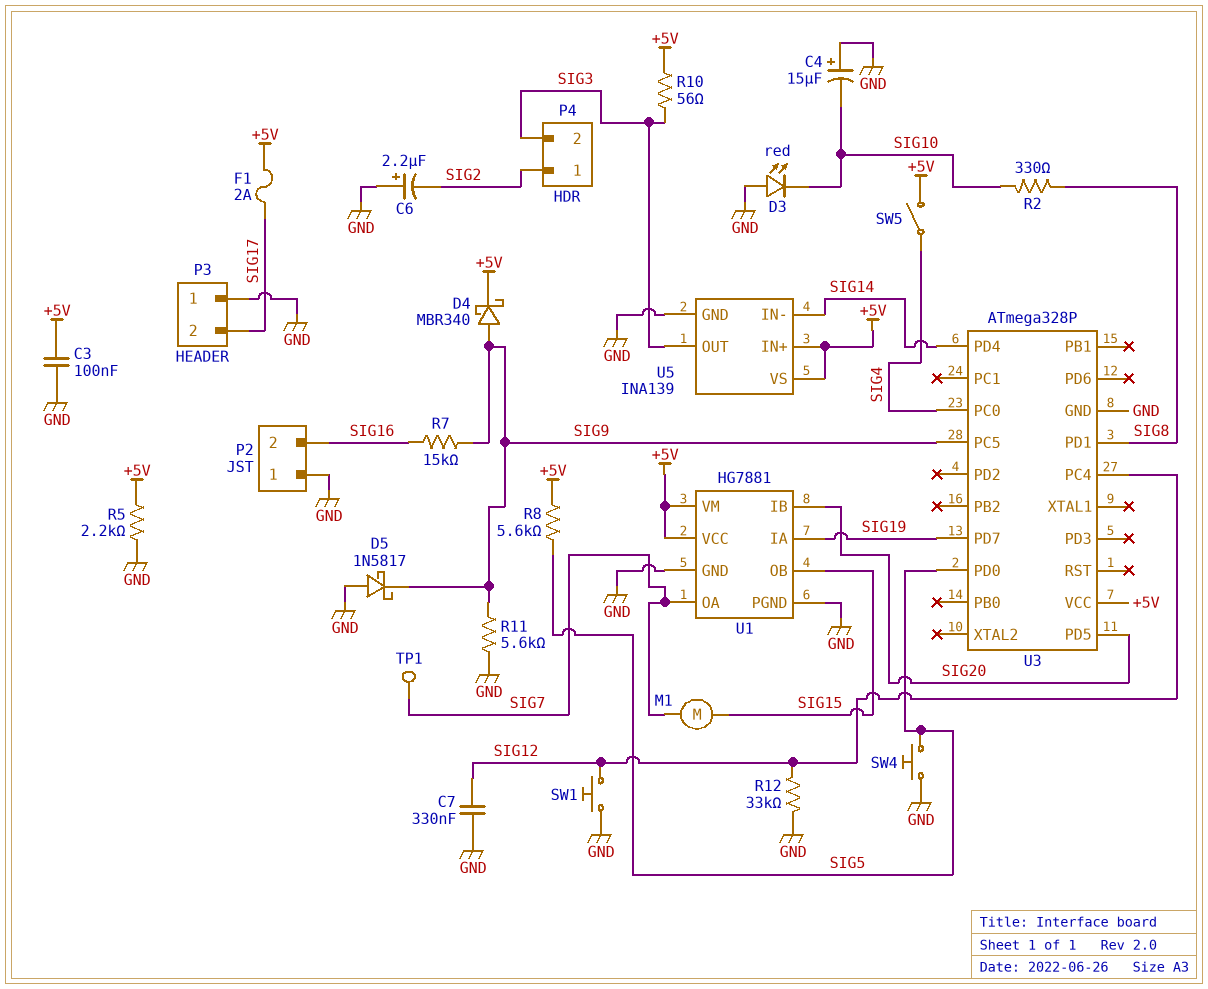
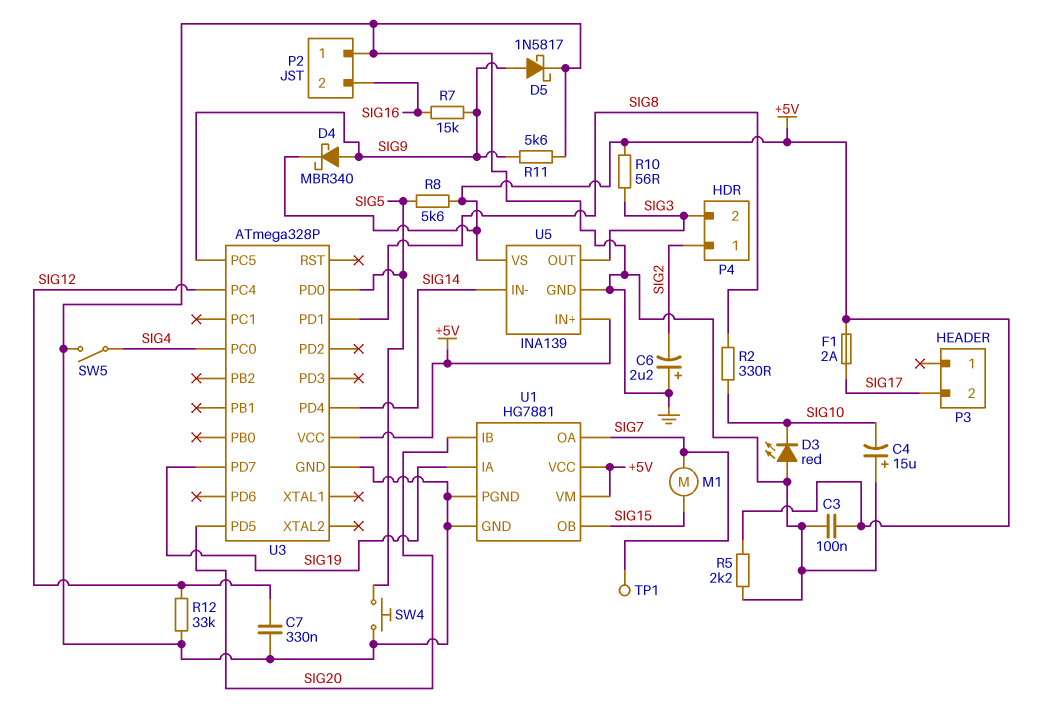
D5: schottky 1N5817 (A GND, K SIG9) -> schottky 1N5817 (A SIG9, K GND)
P3 pin 1: GND -> none
SW1: button (GND, SIG12) -> none
SW5: switch (+5V, SIG4) -> switch (GND, SIG4)

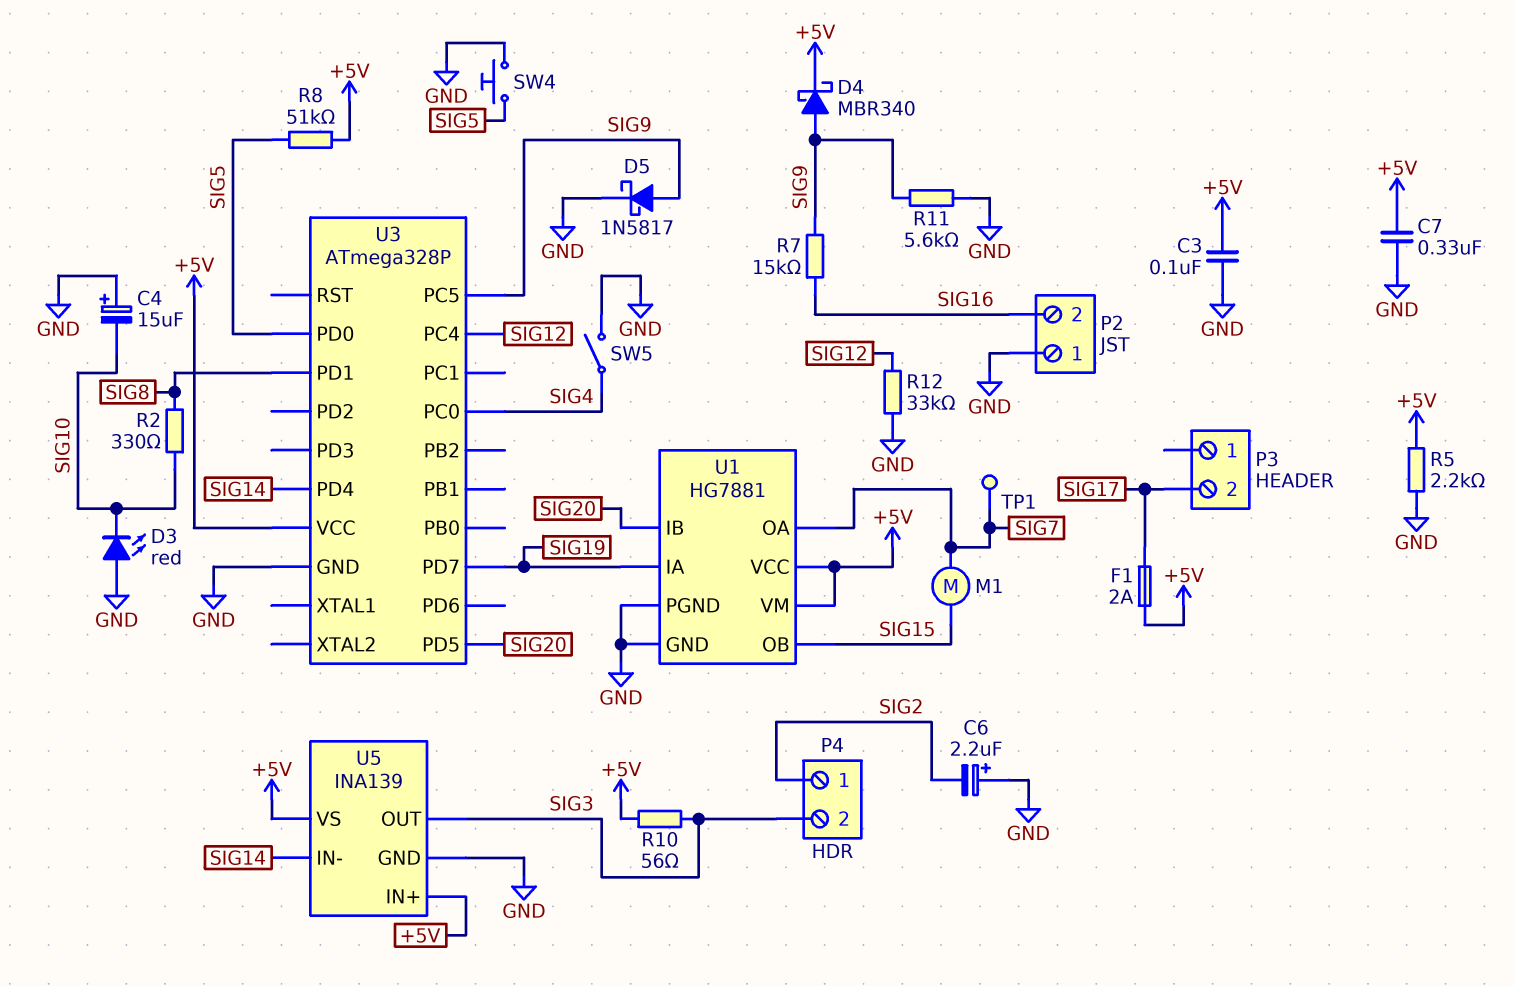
C7: 330nF (GND, SIG12) -> 330nF (+5V, GND)
R8: 5.6k (+5V, SIG5) -> 51k (+5V, SIG5)

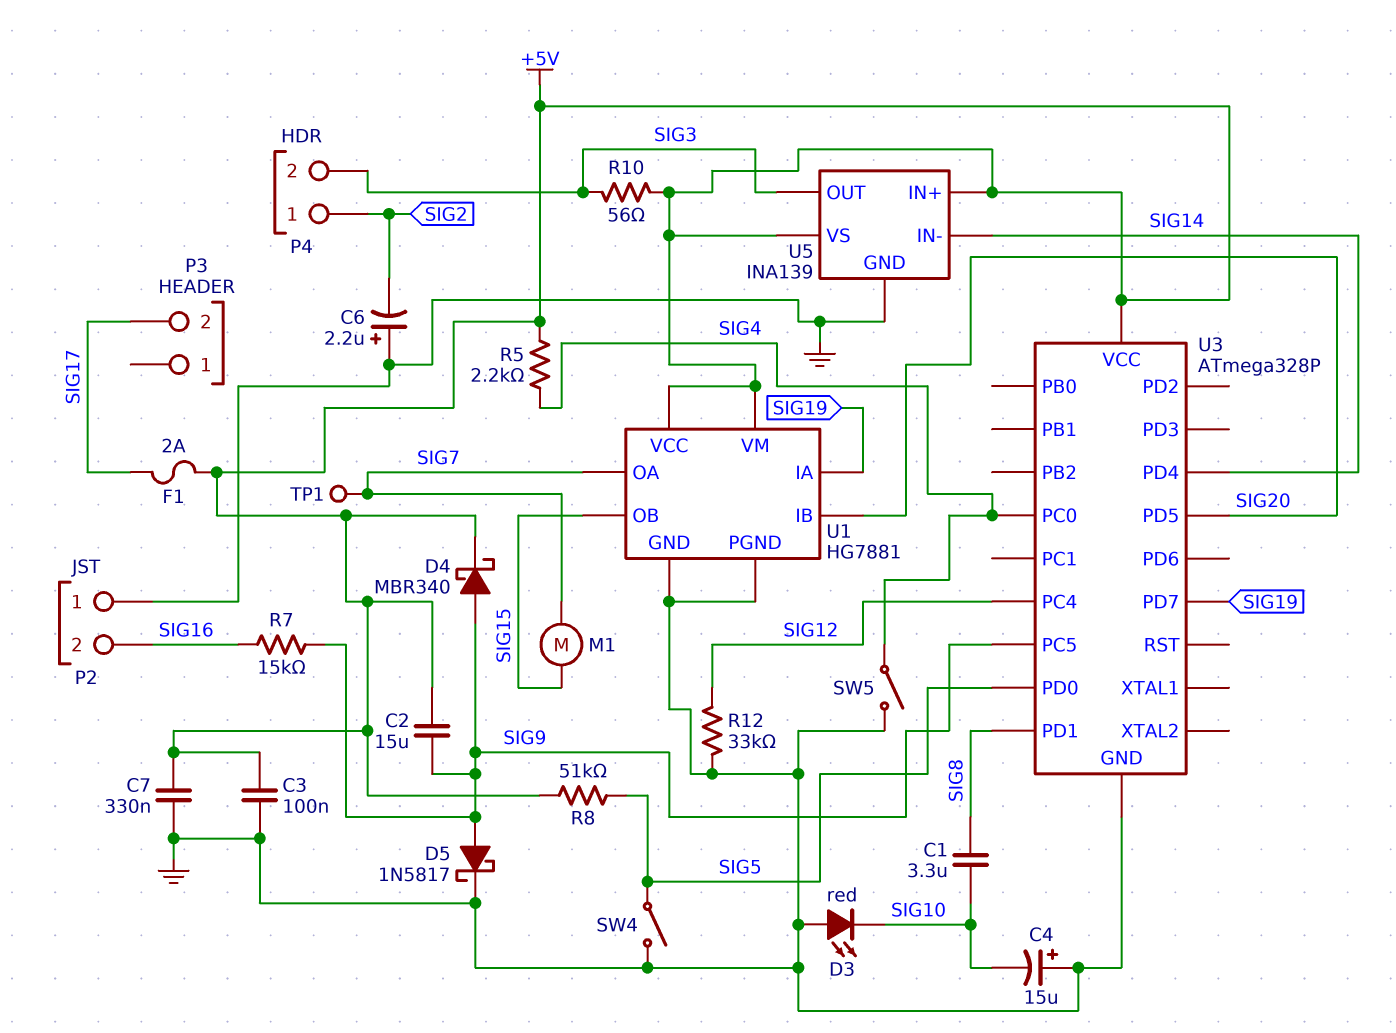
C1: none -> 3.3uF (SIG8, SIG10)
C2: none -> 15uF (+5V, SIG9)
R2: 330 (SIG8, SIG10) -> none
R5: 2.2k (+5V, GND) -> 2.2k (+5V, SIG4)
R11: 5.6k (GND, SIG9) -> none
SW4: button (GND, SIG5) -> switch (GND, SIG5)

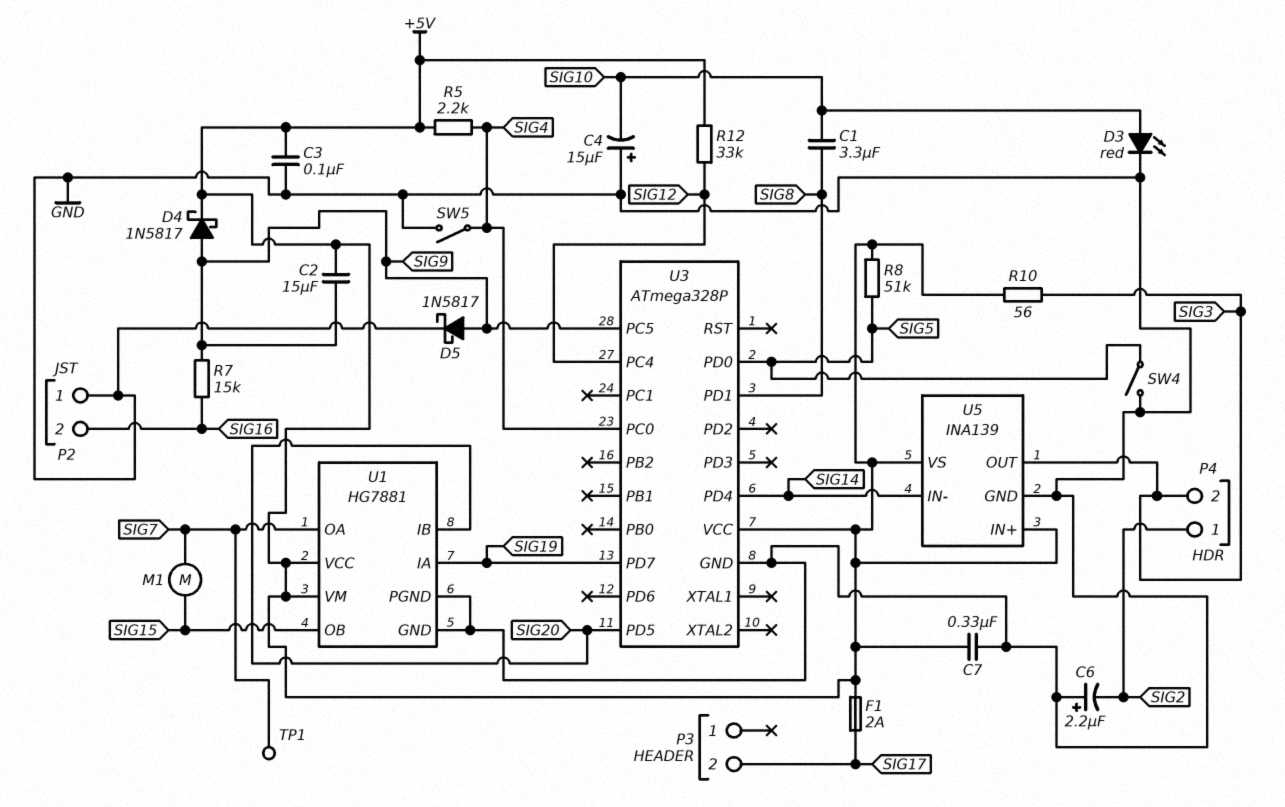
D3: LED red (A GND, K SIG10) -> LED red (A SIG10, K GND)
D4: schottky MBR340 (A SIG9, K +5V) -> schottky 1N5817 (A SIG9, K +5V)
R12: 33k (GND, SIG12) -> 33k (+5V, SIG12)

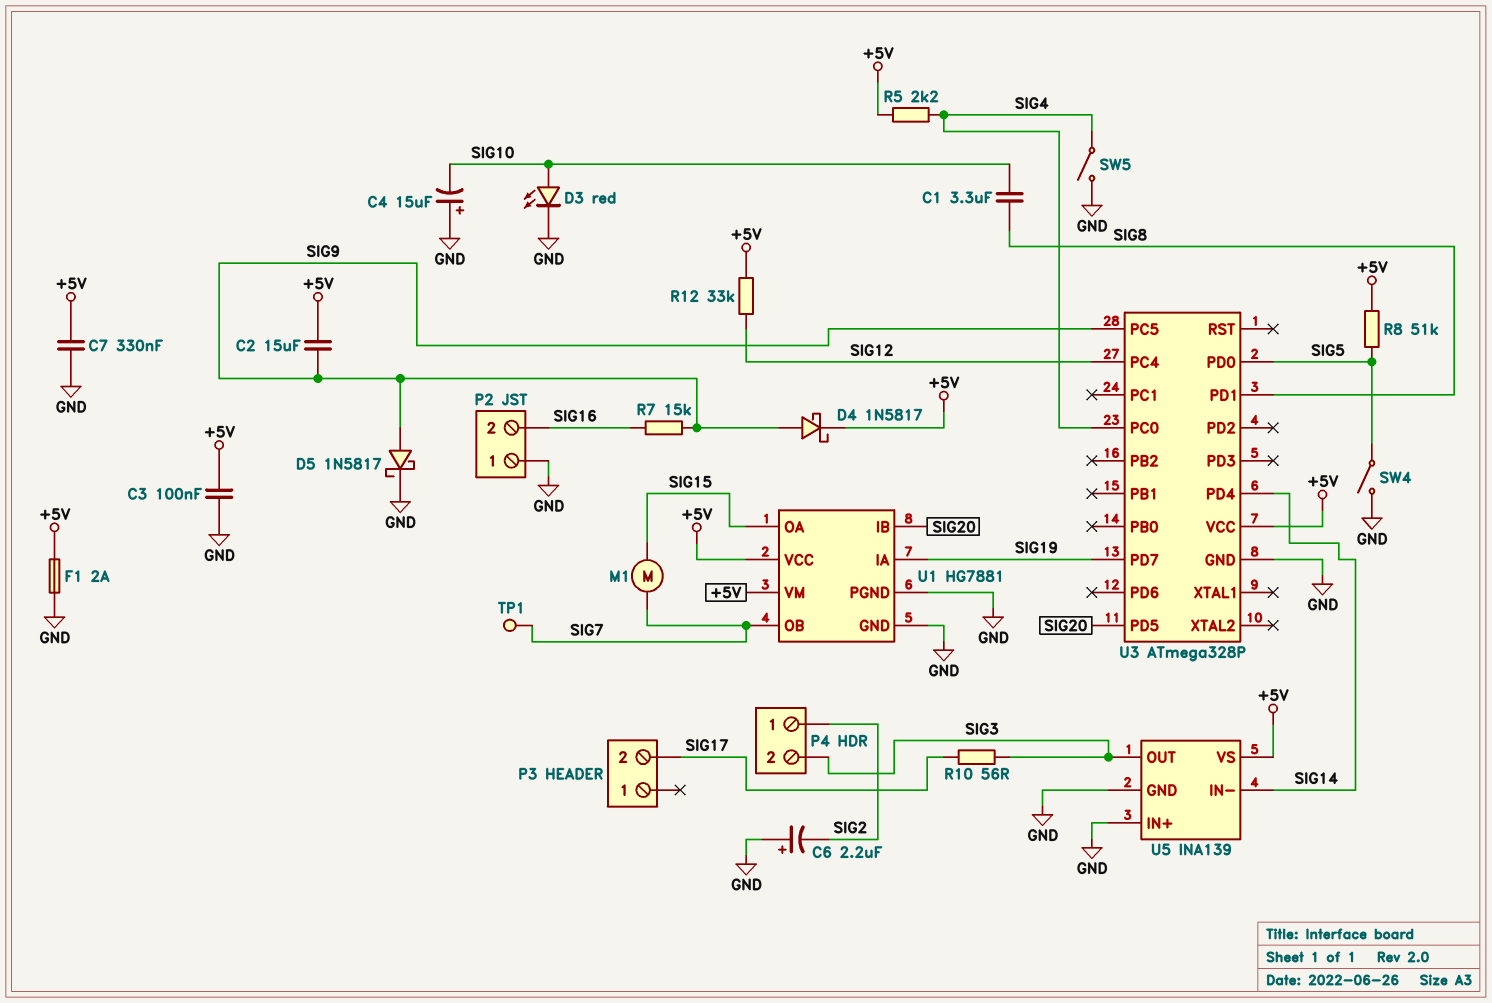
F1: 2A (+5V, SIG17) -> 2A (+5V, GND)
R10: 56 (+5V, SIG3) -> 56 (SIG3, SIG17)
U1 pin OA: SIG7 -> SIG15
U1 pin OB: SIG15 -> SIG7
U5 pin IN+: +5V -> GND

